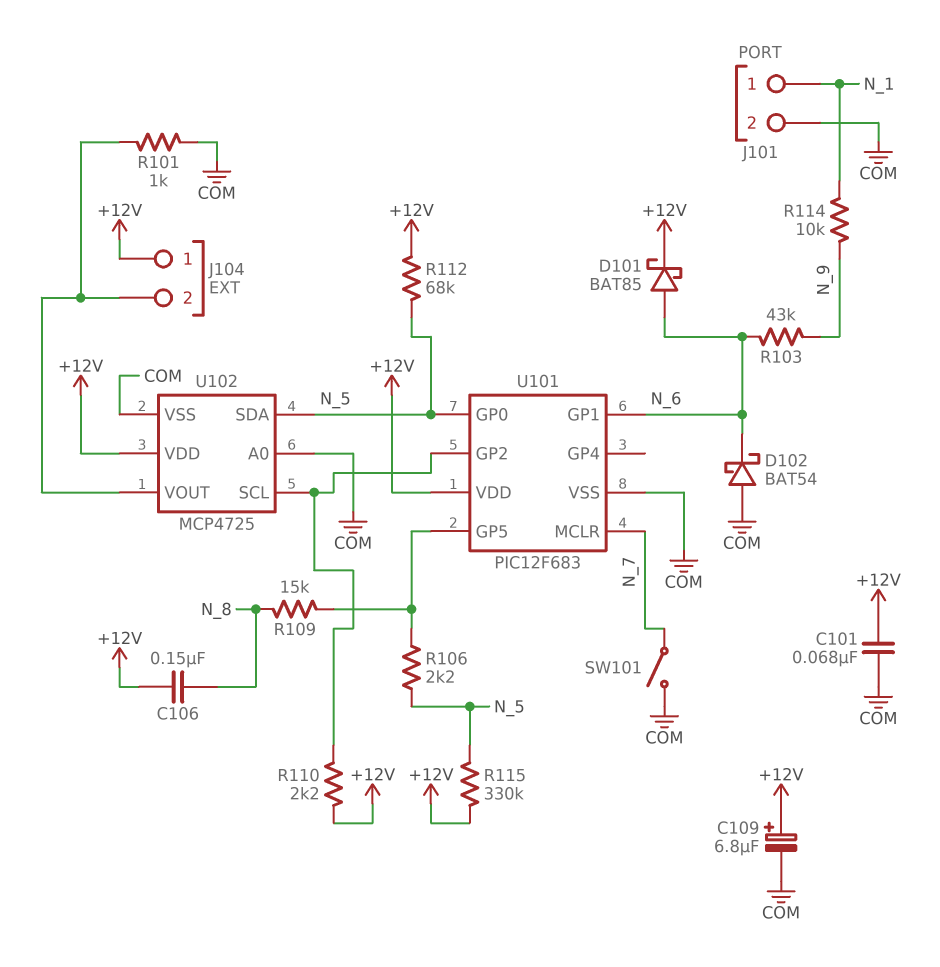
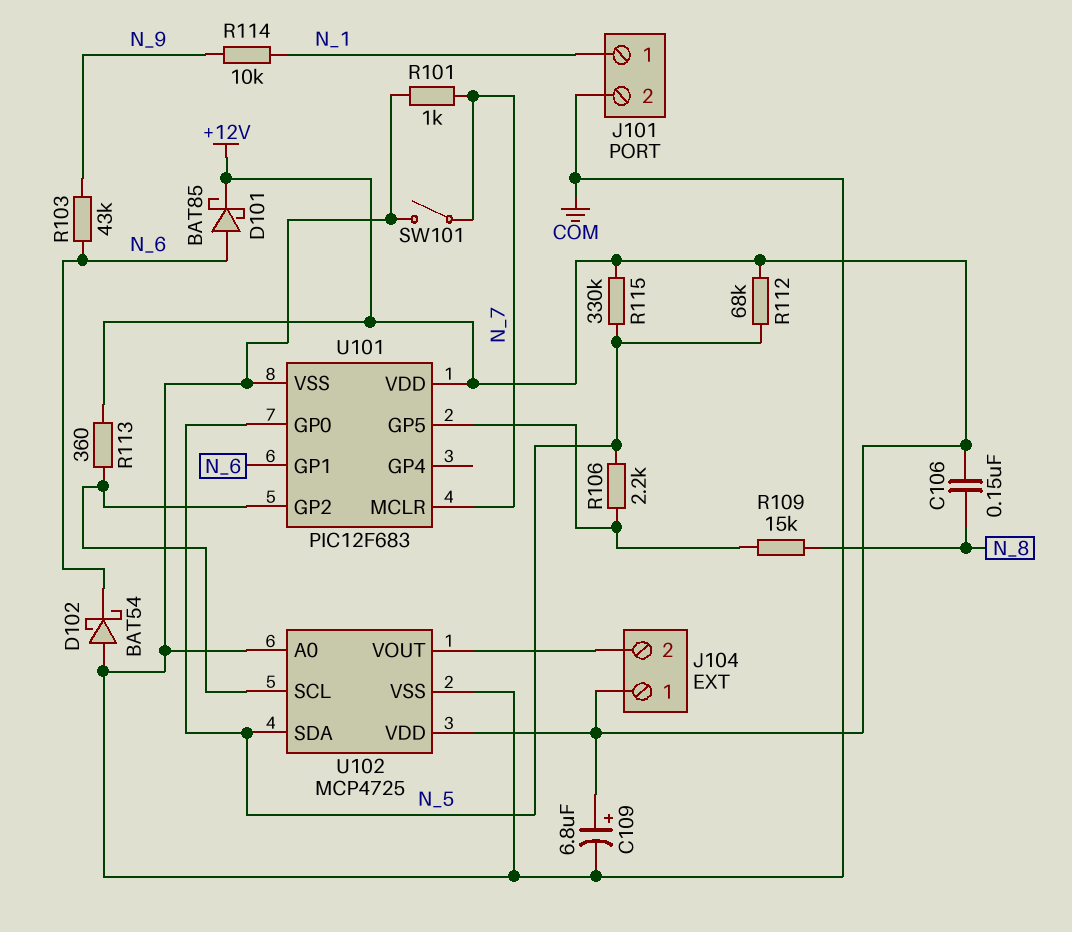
C101: 68nF (+12V, COM) -> none
R101: 1k (COM, J104/2) -> 1k (COM, N_7)
R110: 2.2k (+12V, U101/GP2) -> none
R113: none -> 360 (+12V, U101/GP2)

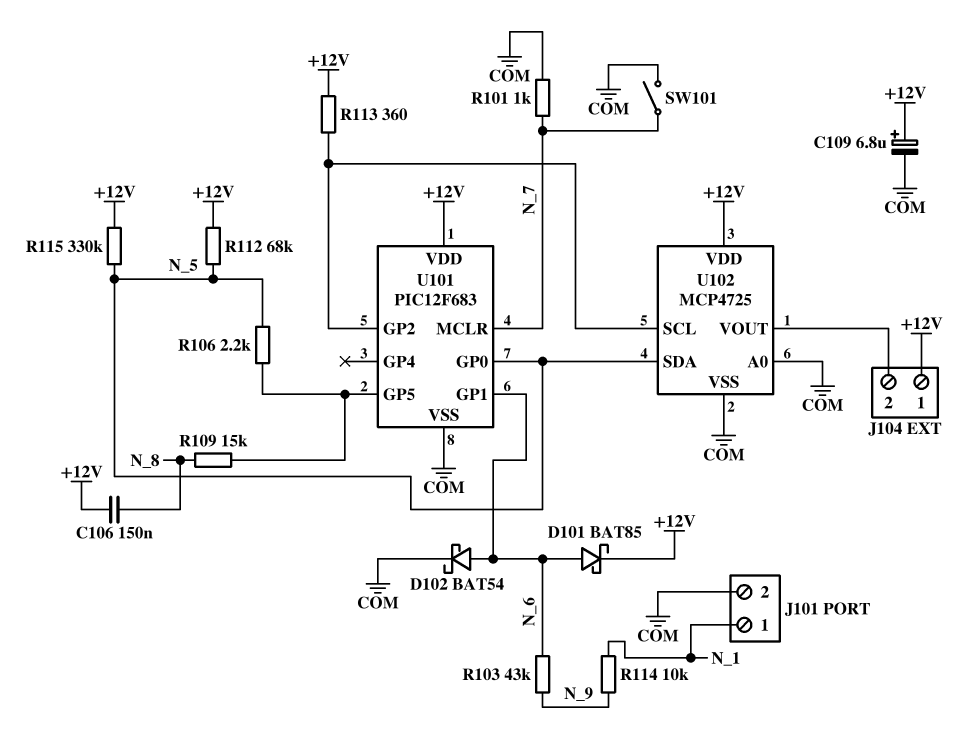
D102: schottky BAT54 (A COM, K N_6) -> schottky BAT54 (A N_6, K COM)

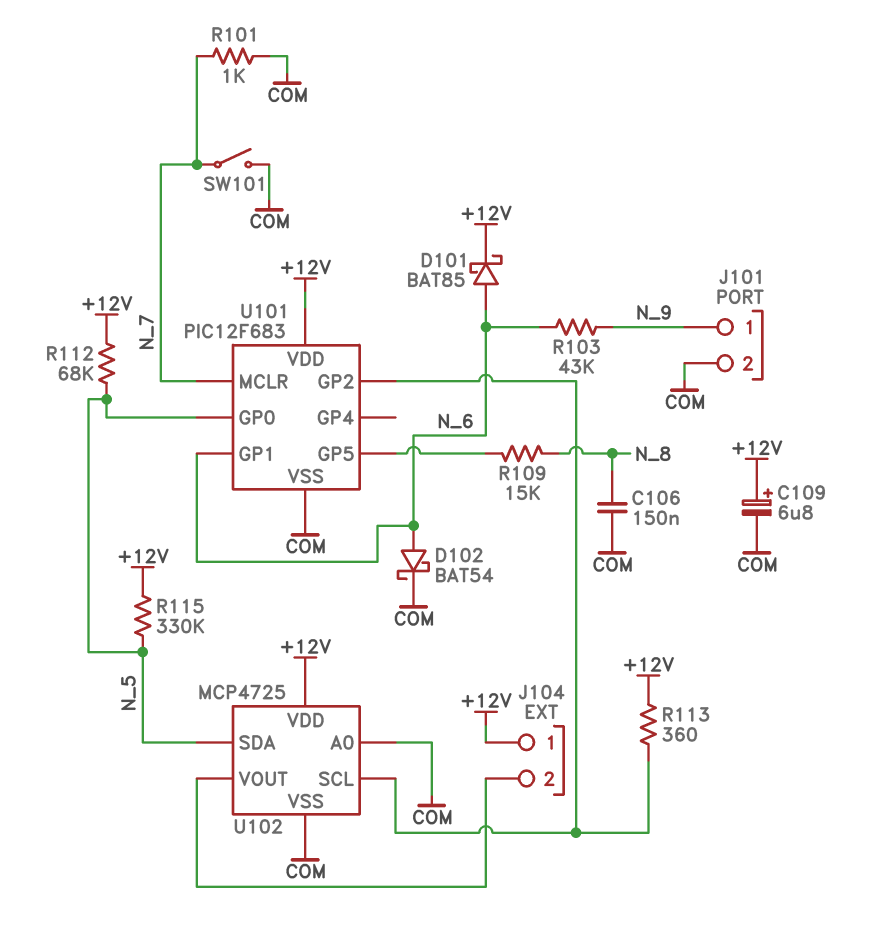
C106: 150nF (+12V, N_8) -> 150nF (COM, N_8)
J101 pin 1: N_1 -> N_9
R106: 2.2k (N_5, U101/GP5) -> none
R114: 10k (N_1, N_9) -> none

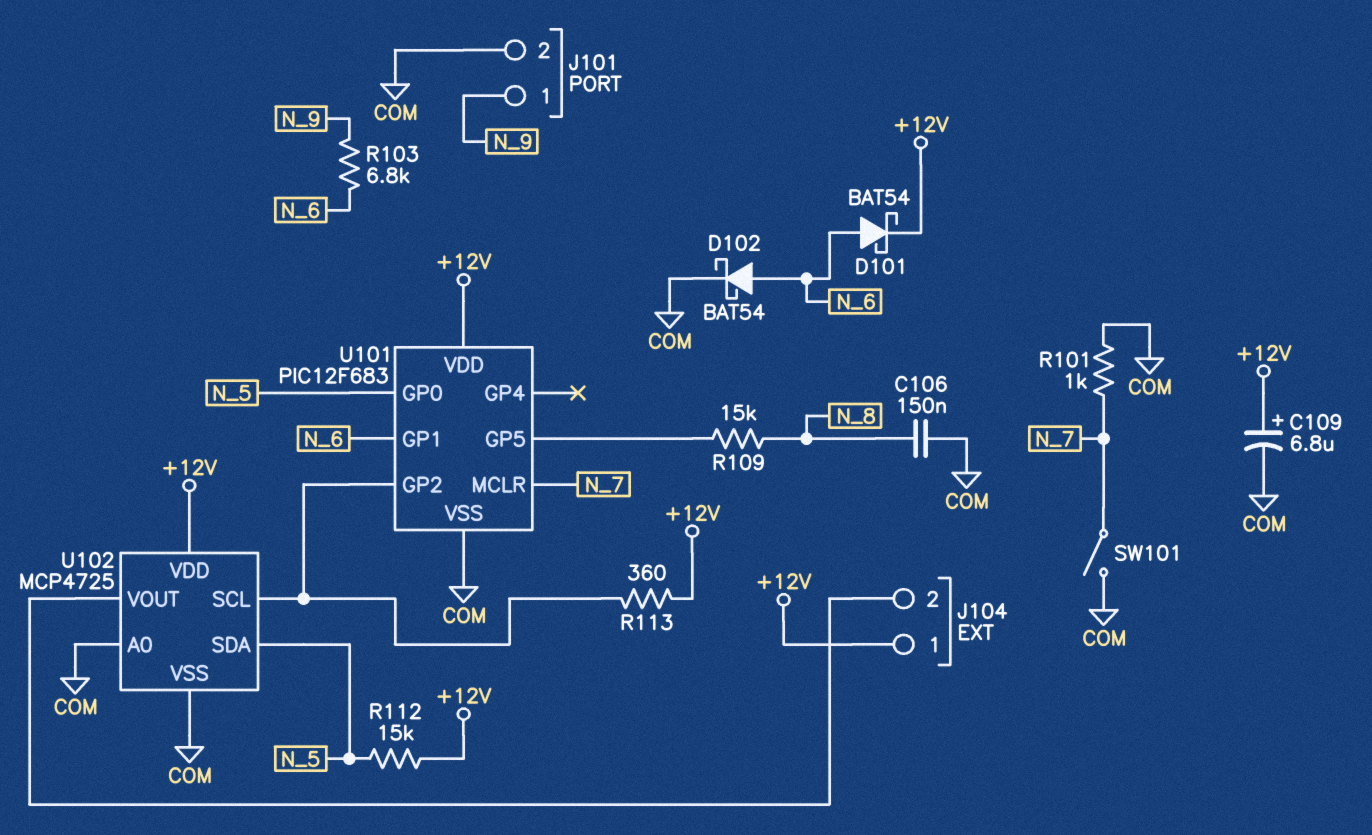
D101: schottky BAT85 (A N_6, K +12V) -> schottky BAT54 (A N_6, K +12V)
R103: 43k (N_6, N_9) -> 6.8k (N_6, N_9)
R112: 68k (+12V, N_5) -> 15k (+12V, N_5)
R115: 330k (+12V, N_5) -> none

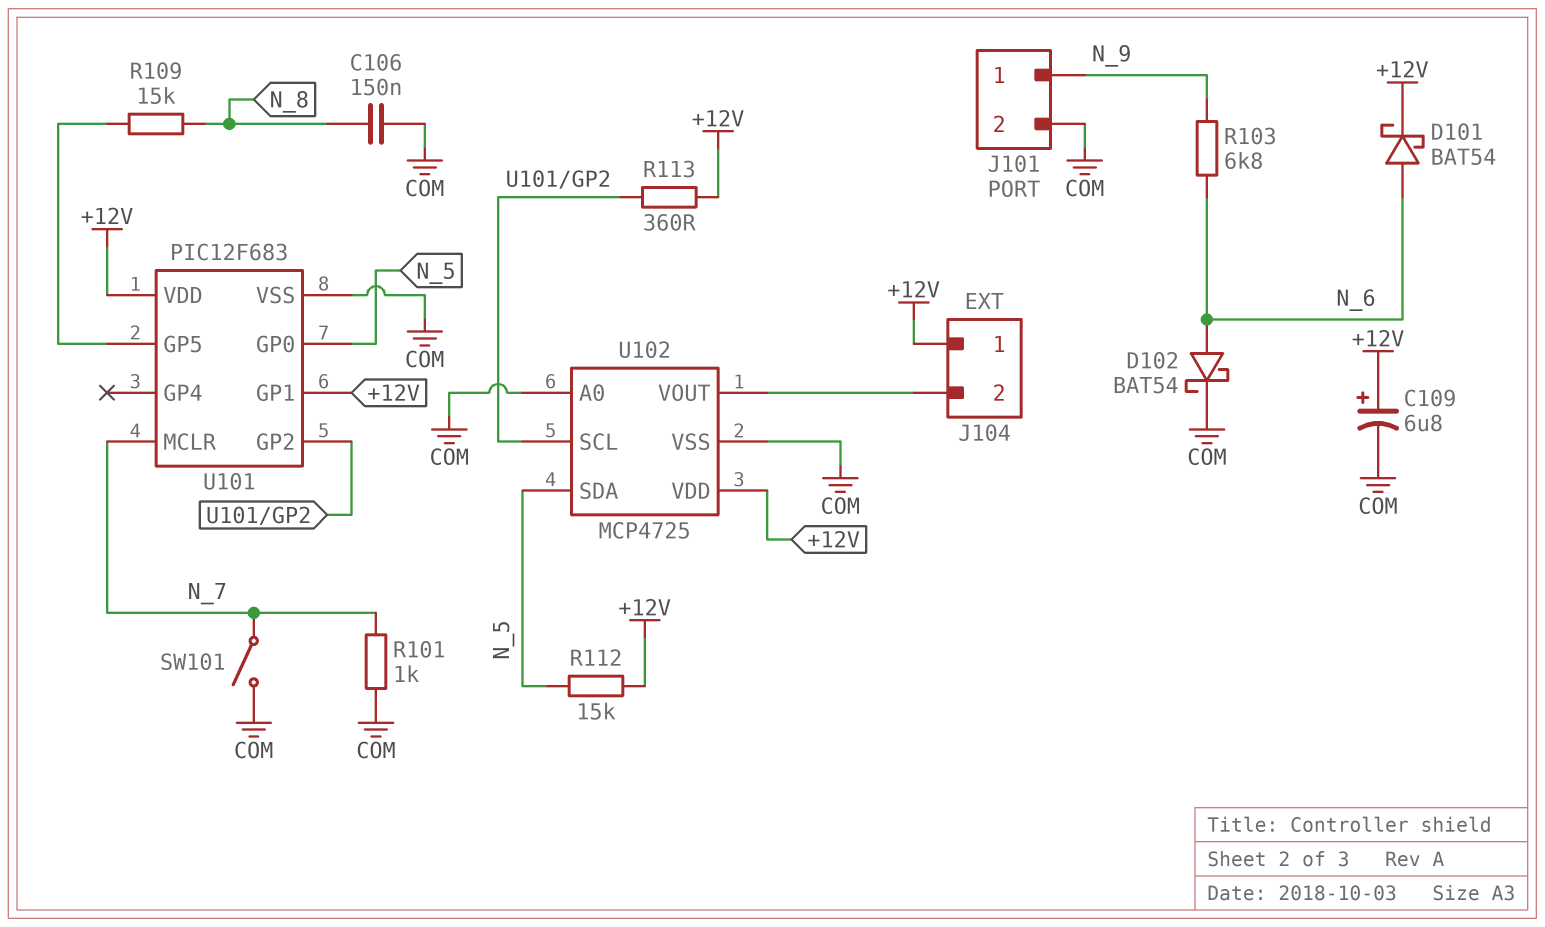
U101 pin GP1: N_6 -> +12V

